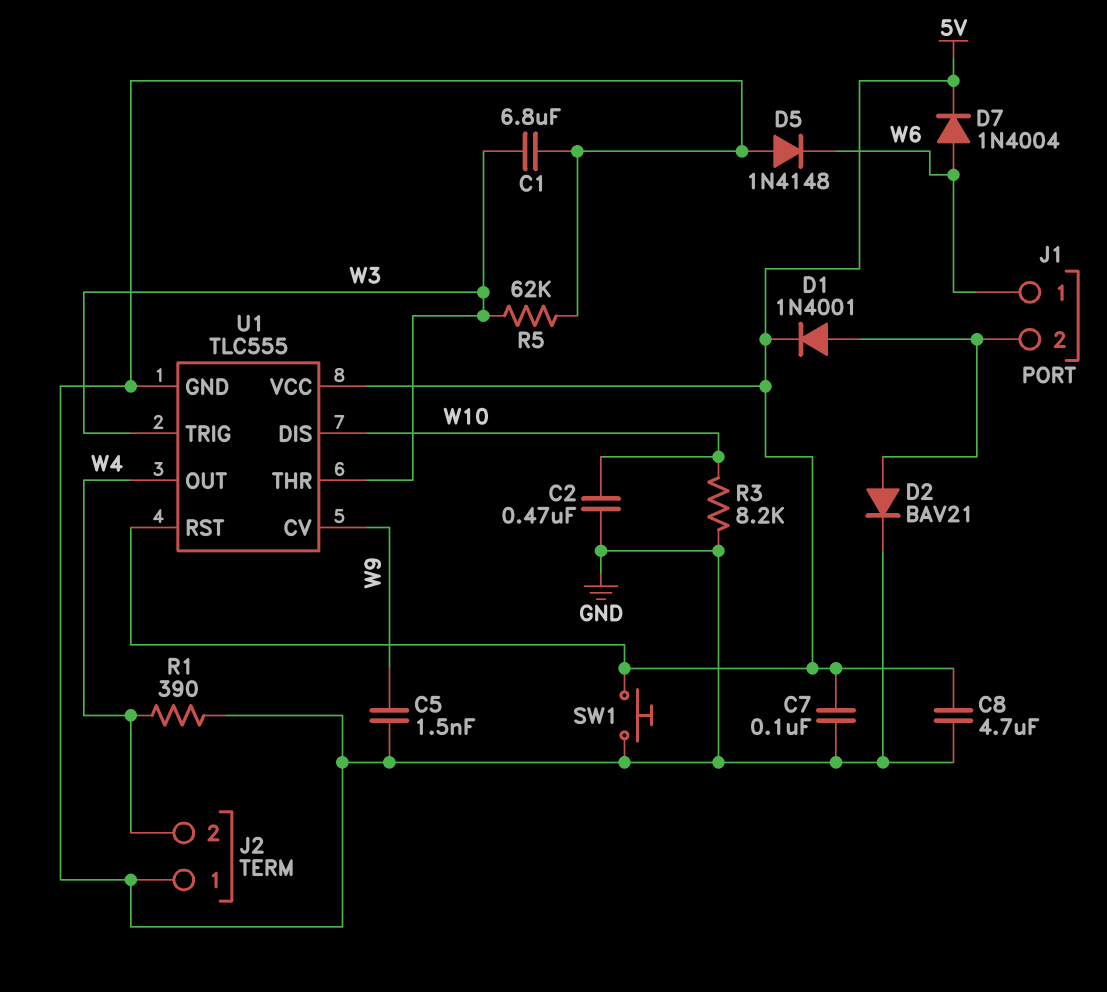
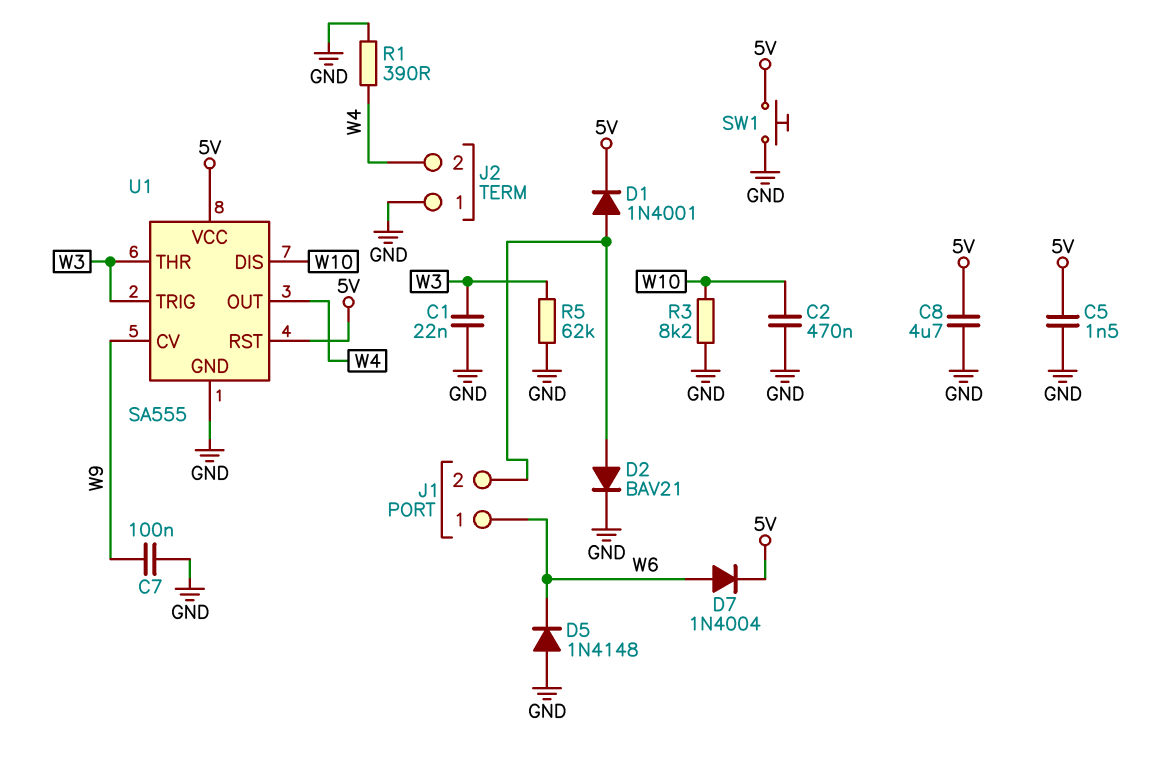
C1: 6.8uF (GND, W3) -> 22nF (GND, W3)
C5: 1.5nF (GND, W9) -> 1.5nF (5V, GND)
C7: 100nF (5V, GND) -> 100nF (GND, W9)
U1: TLC555 -> SA555

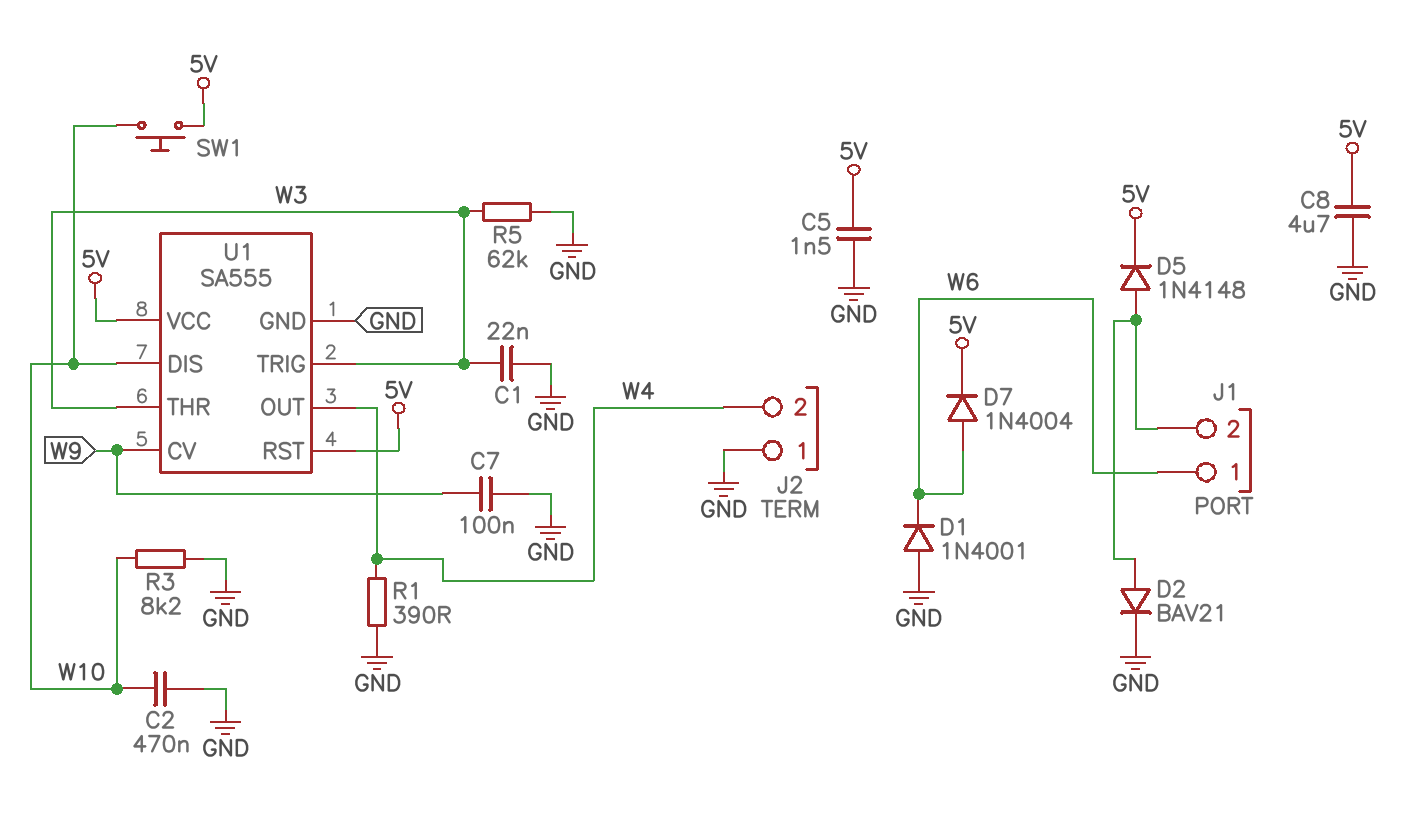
D1: diode 1N4001 (A J1/2, K 5V) -> diode 1N4001 (A GND, K W6)
D5: diode 1N4148 (A GND, K W6) -> diode 1N4148 (A J1/2, K 5V)
SW1: button (5V, GND) -> button (5V, W10)

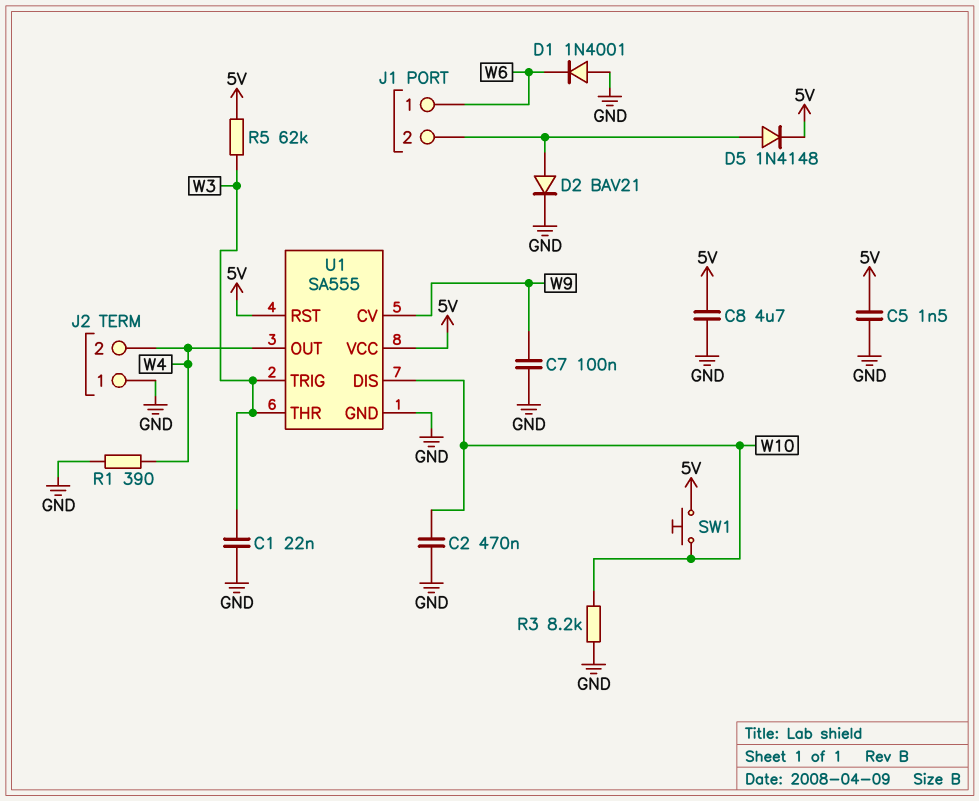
D7: diode 1N4004 (A W6, K 5V) -> none
R5: 62k (GND, W3) -> 62k (5V, W3)

